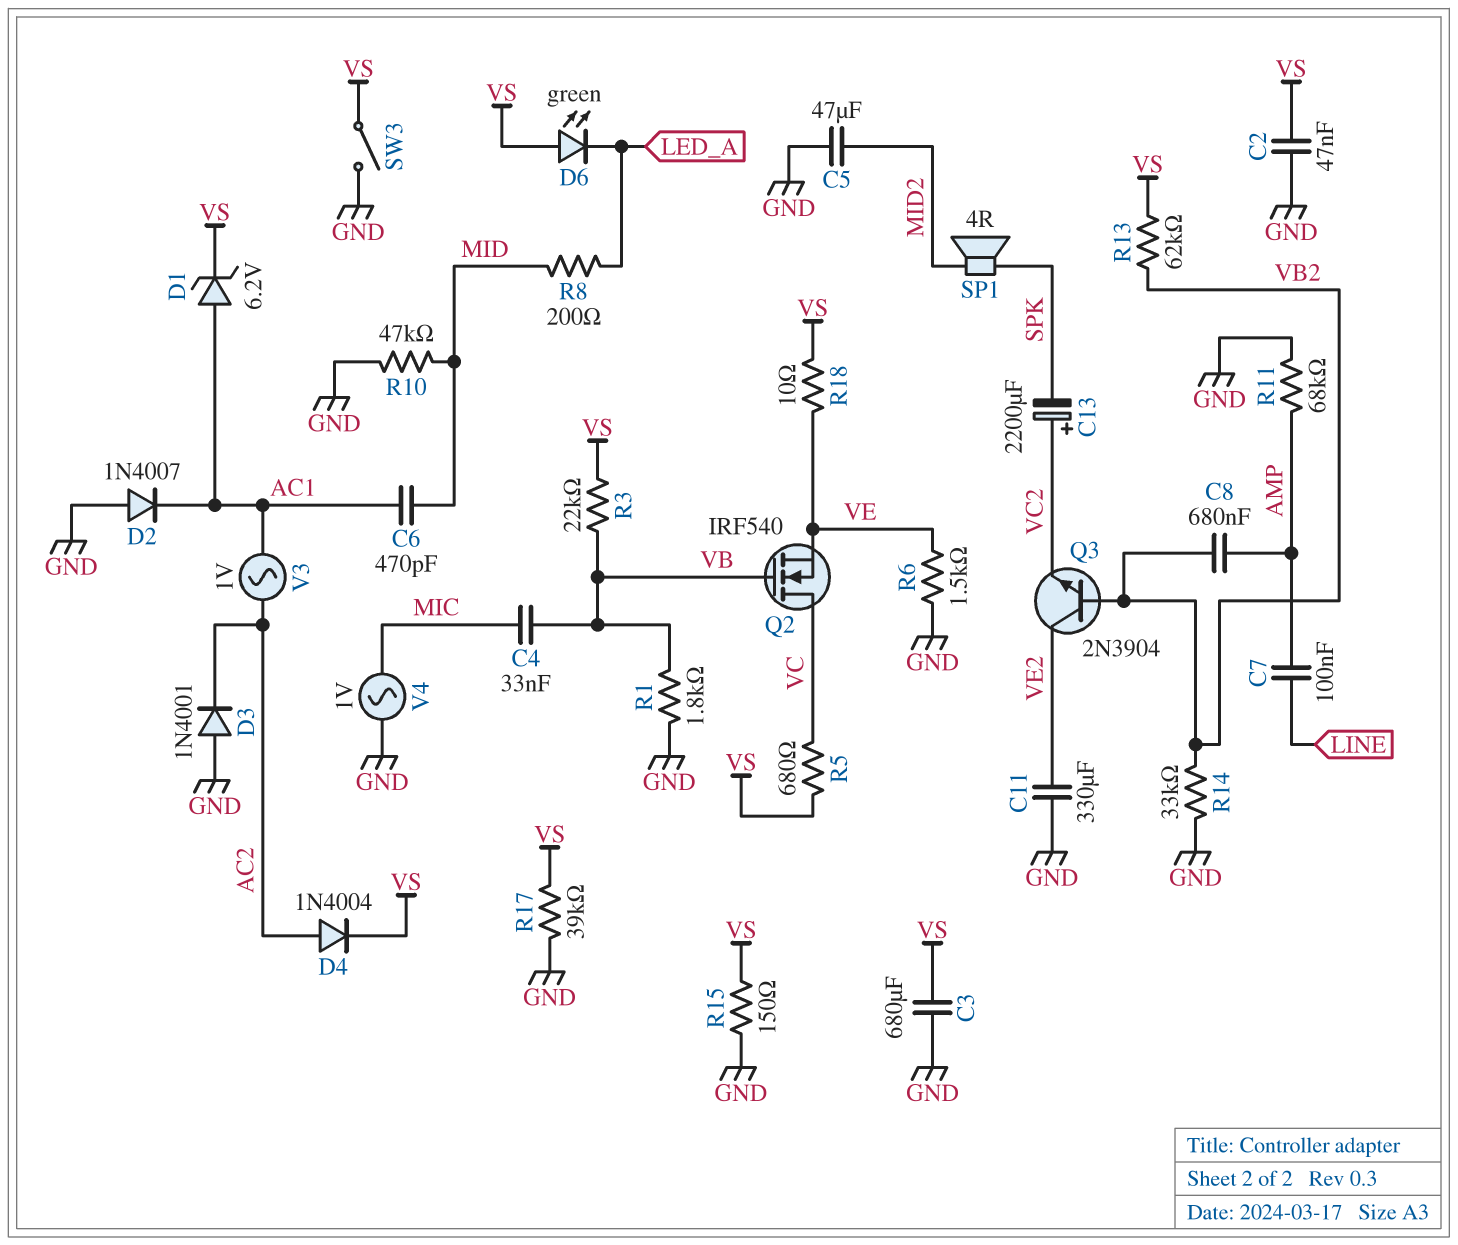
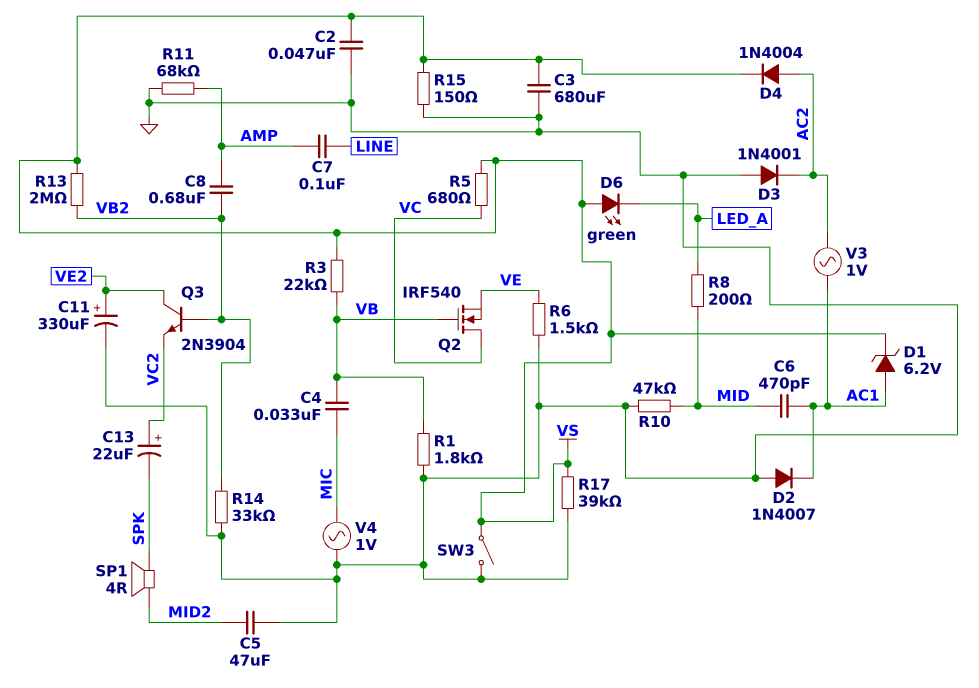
C11: 330uF (GND, VE2) -> 330uF (plus VE2, minus GND)
C13: 2200uF (plus VC2, minus SPK) -> 22uF (plus VC2, minus SPK)
R13: 62k (VB2, VS) -> 2M (VB2, VS)
R18: 10 (VE, VS) -> none

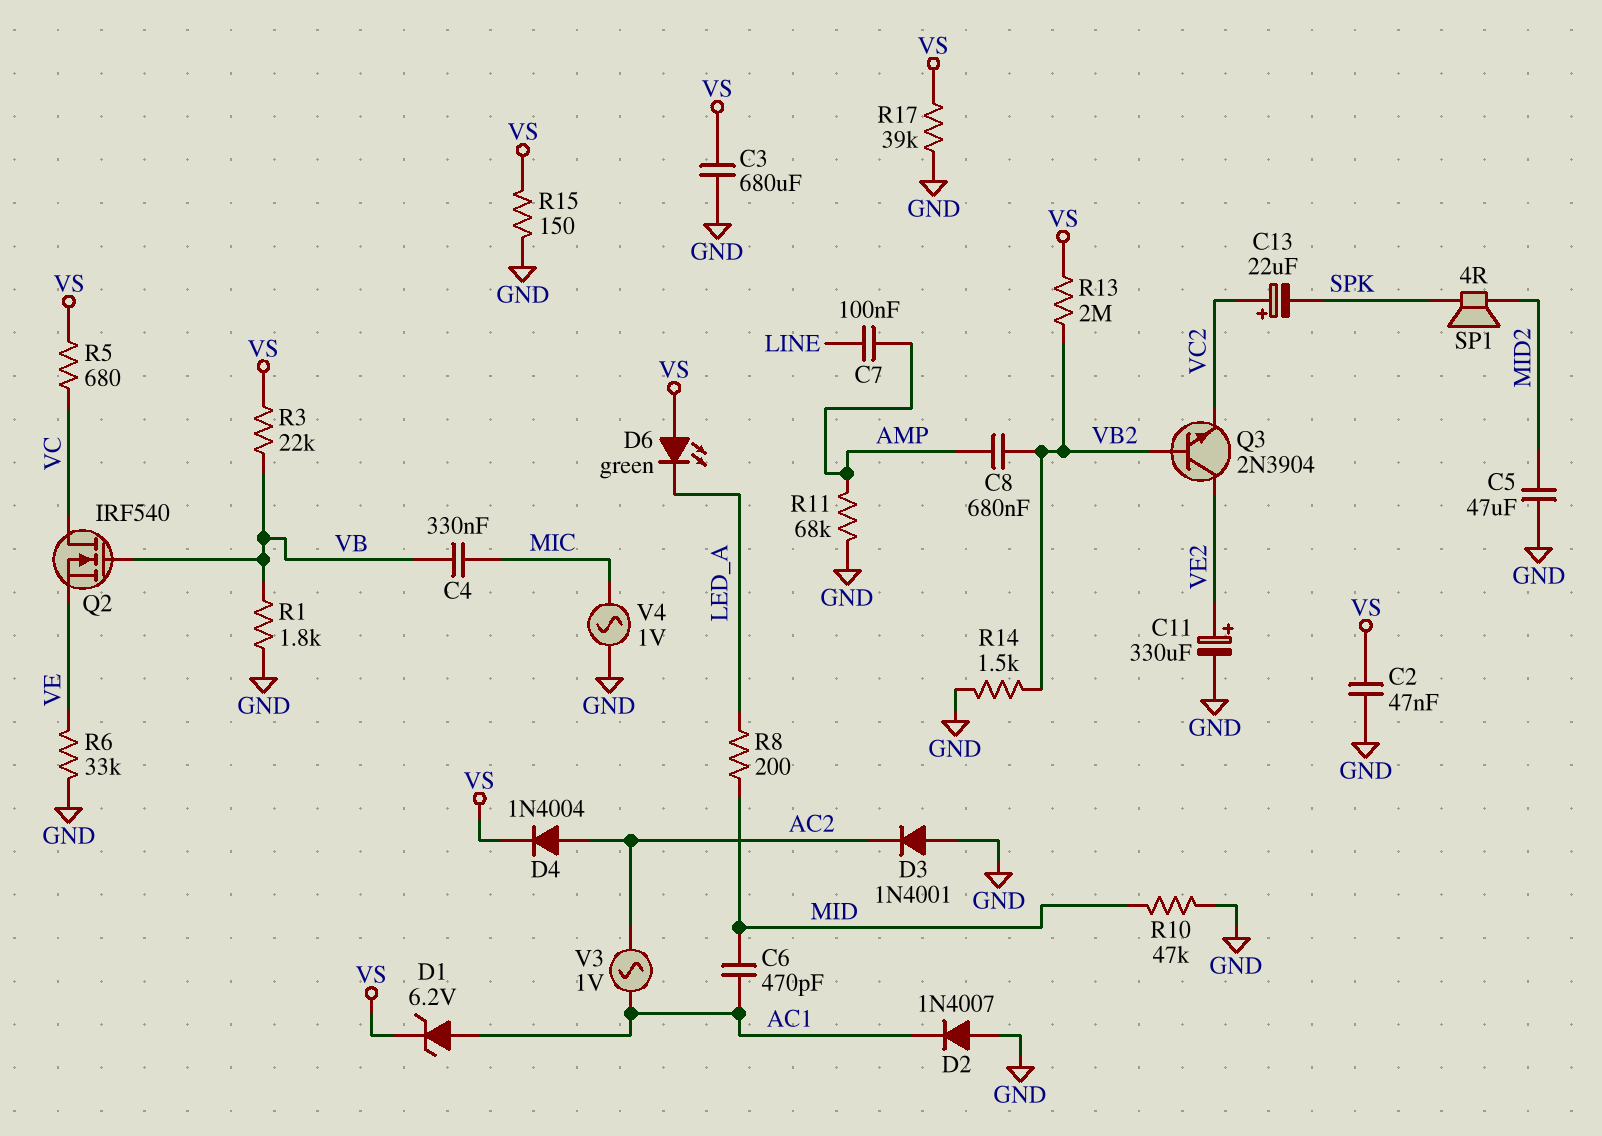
C4: 33nF (MIC, VB) -> 330nF (MIC, VB)
R6: 1.5k (GND, VE) -> 33k (GND, VE)
R14: 33k (GND, VB2) -> 1.5k (GND, VB2)
SW3: switch (GND, VS) -> none

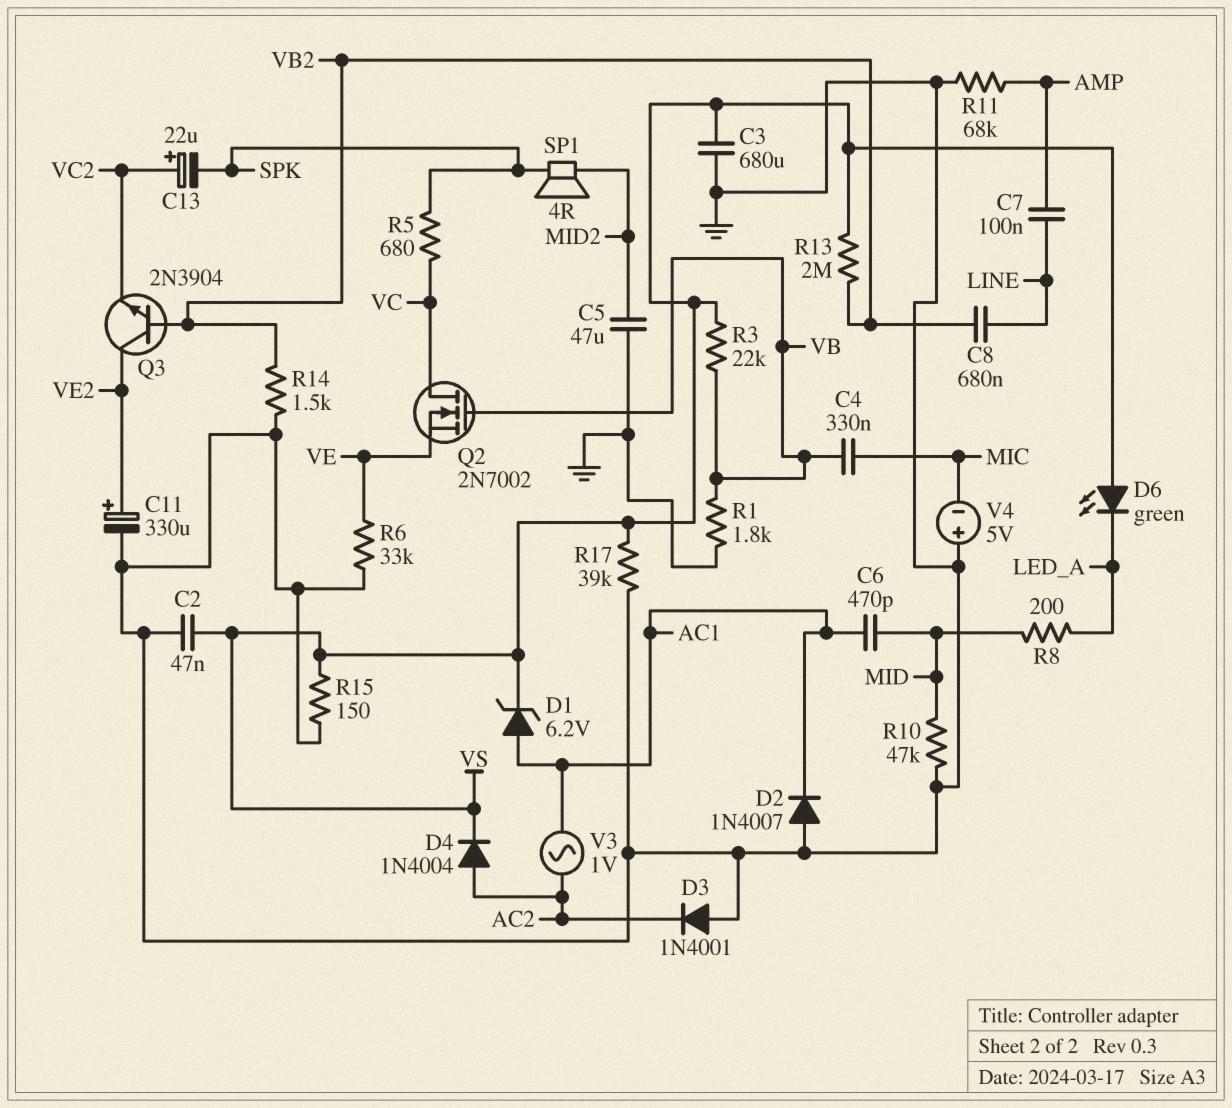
C8: 680nF (AMP, VB2) -> 680nF (LINE, VB2)
Q2: NMOS IRF540 (G VB, D VC, S VE) -> NMOS 2N7002 (G VB, D VC, S VE)
R5: 680 (VC, VS) -> 680 (SPK, VC)
V4: AC 1V (GND, MIC) -> 5V (plus GND, minus MIC)

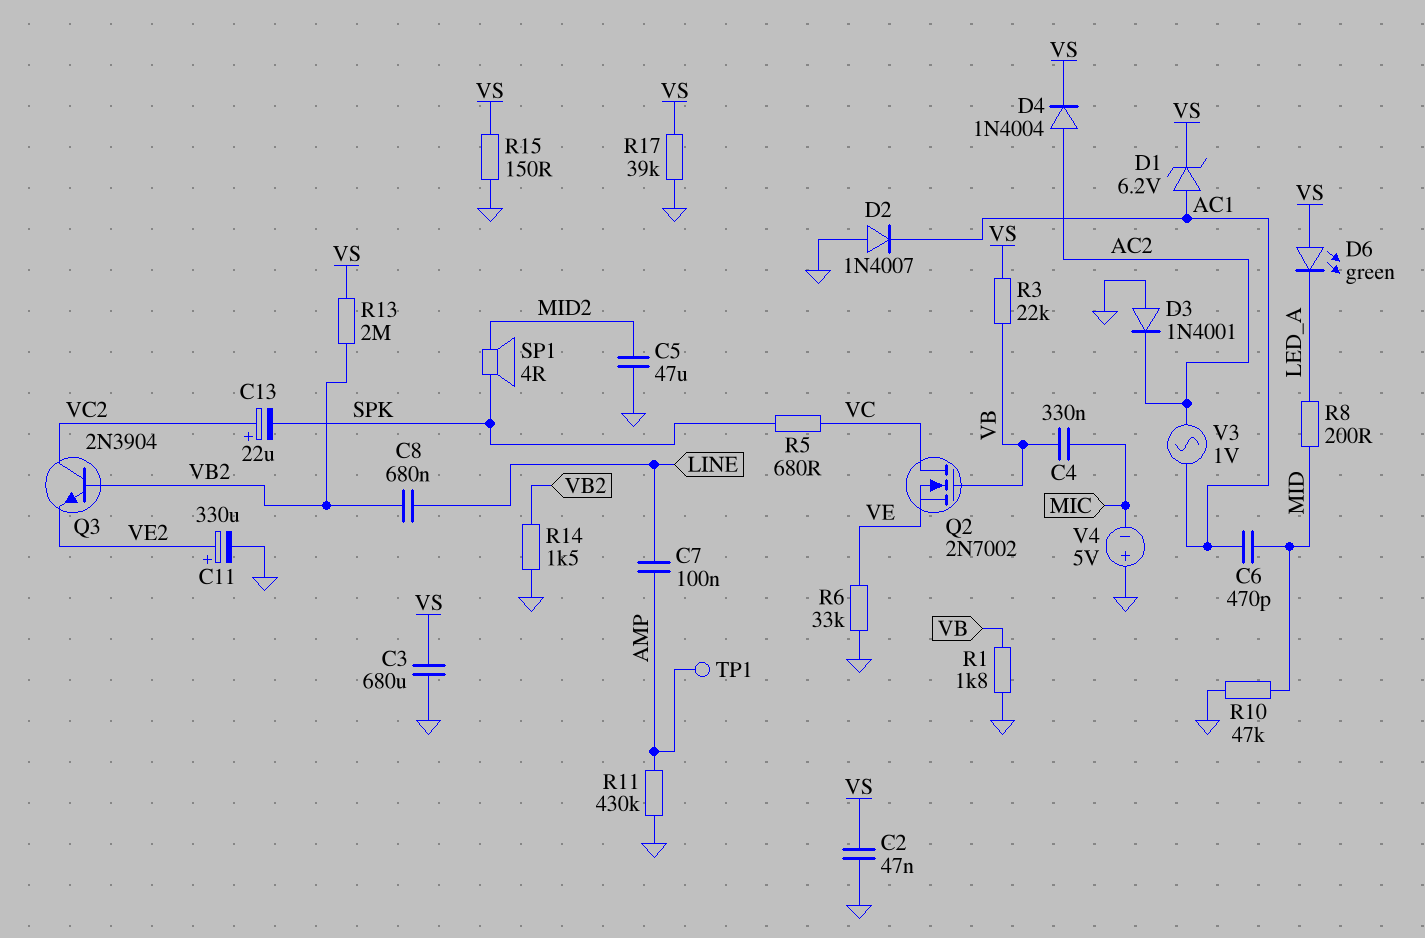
Q3: NPN 2N3904 (B VB2, C VE2, E VC2) -> NPN 2N3904 (B VB2, C VC2, E VE2)
R11: 68k (AMP, GND) -> 430k (AMP, GND)
TP1: none -> test point (AMP)

